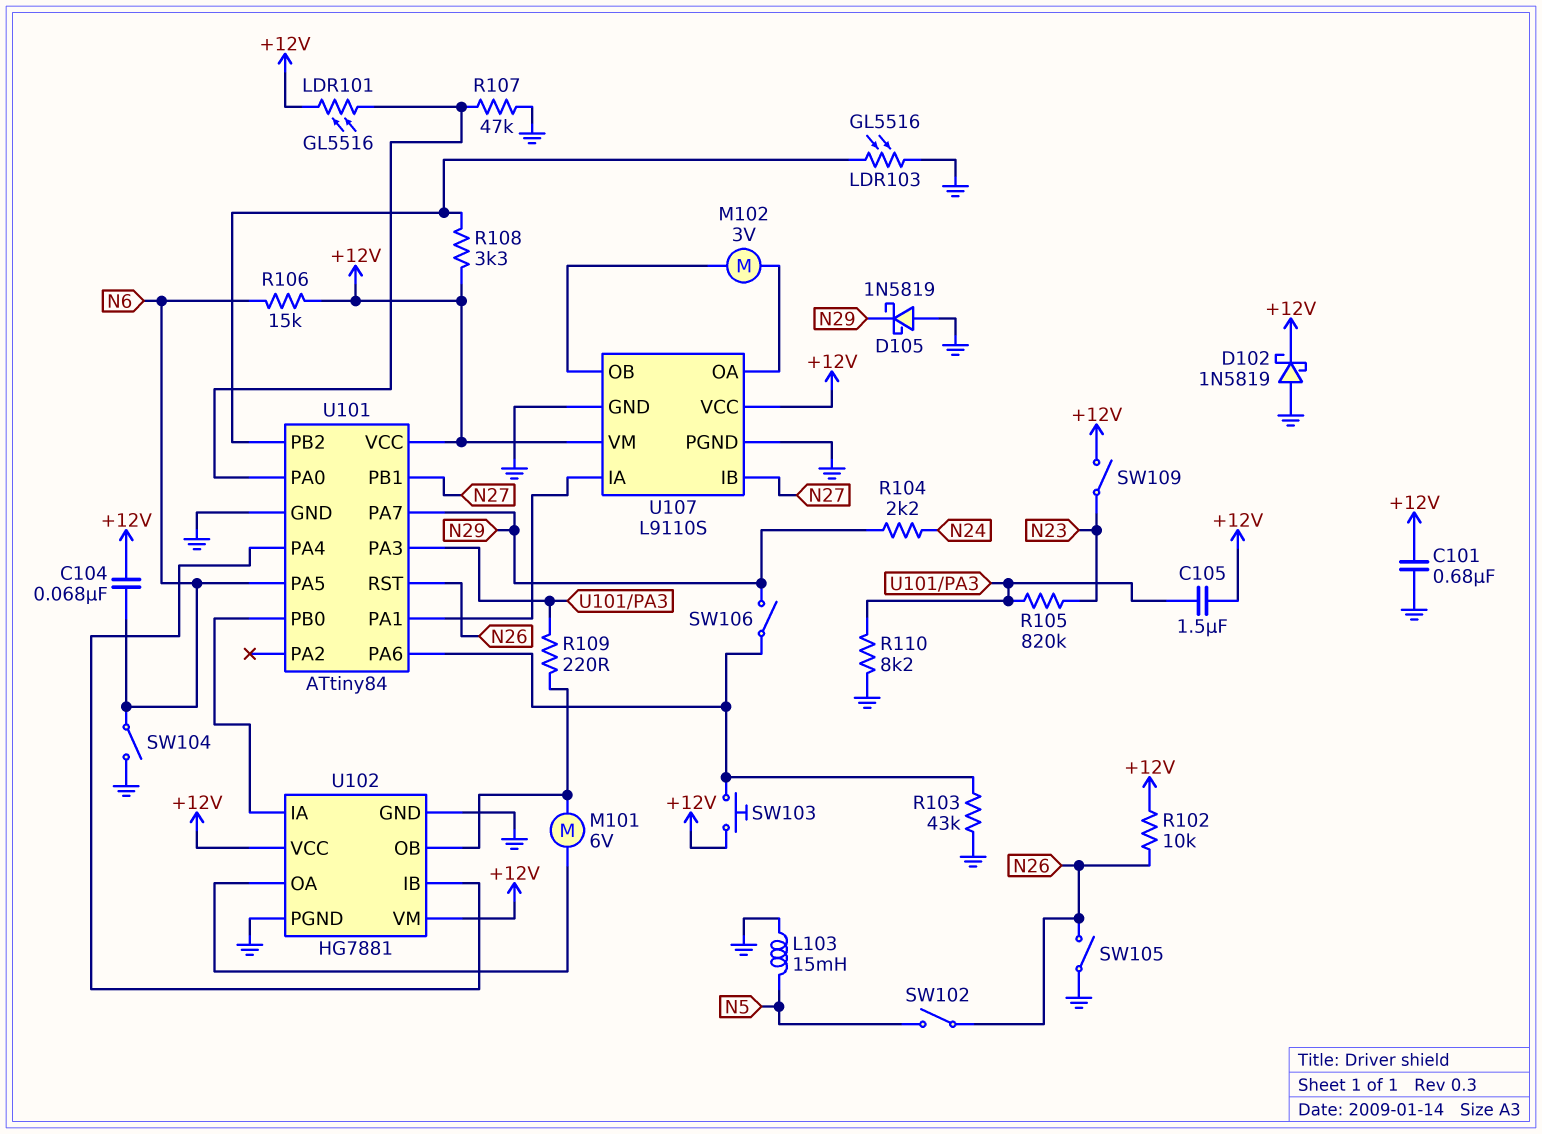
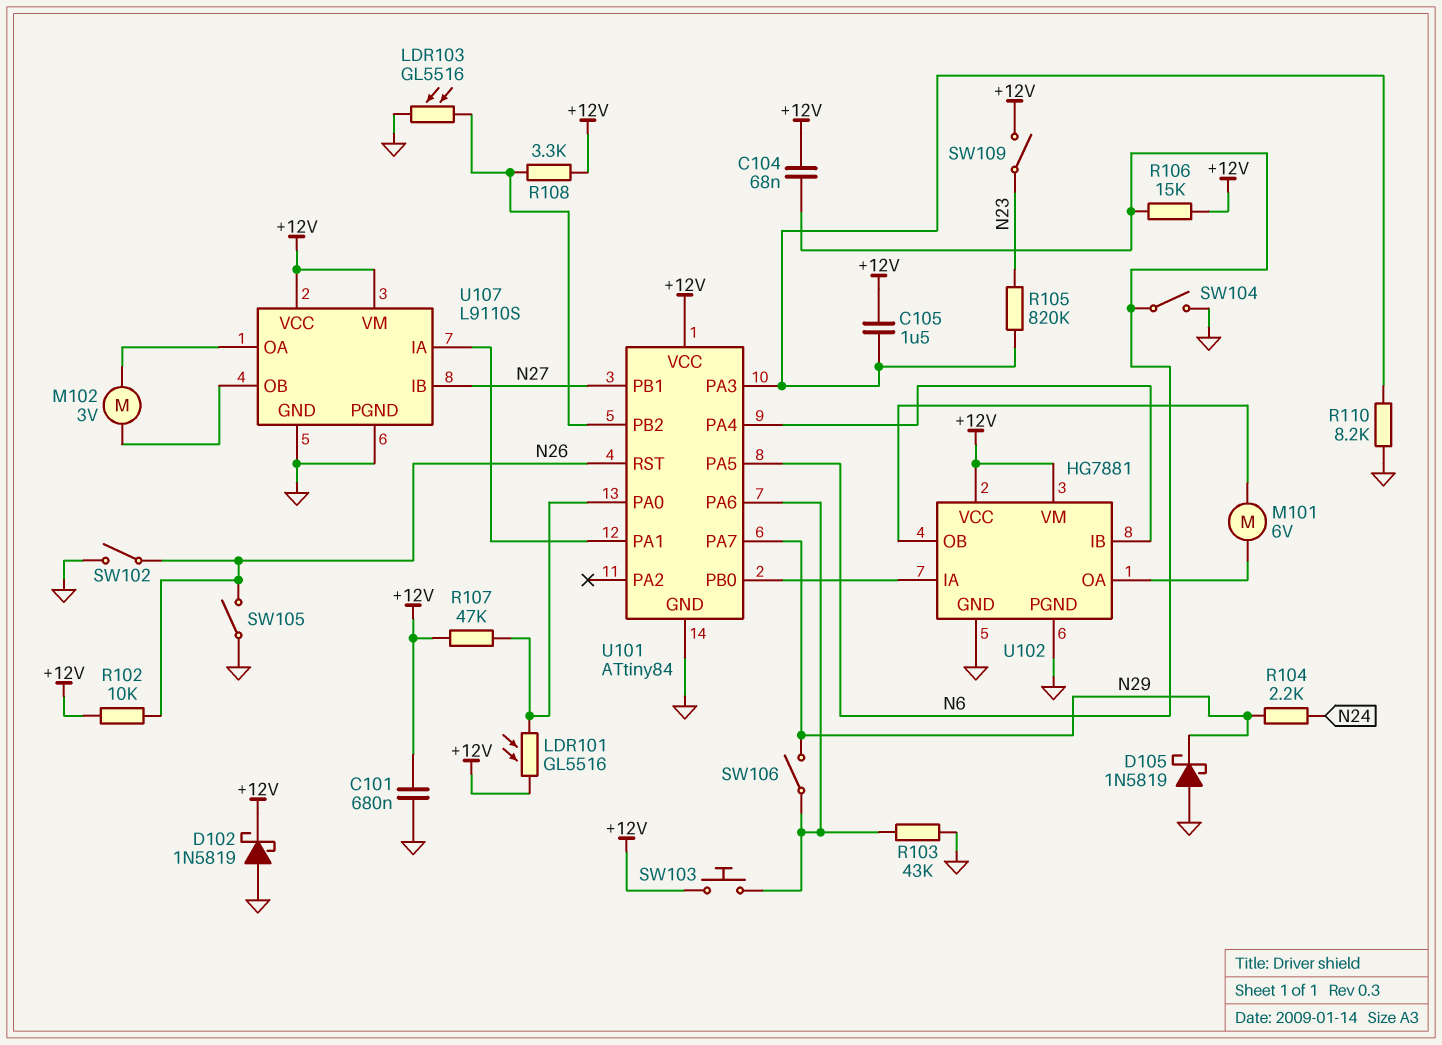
L103: 15mH (GND, N5) -> none
R107: 47k (GND, U101/PA0) -> 47k (+12V, U101/PA0)
R109: 220 (U101/PA3, U102/OB) -> none
SW102: switch (N5, N26) -> switch (GND, N26)

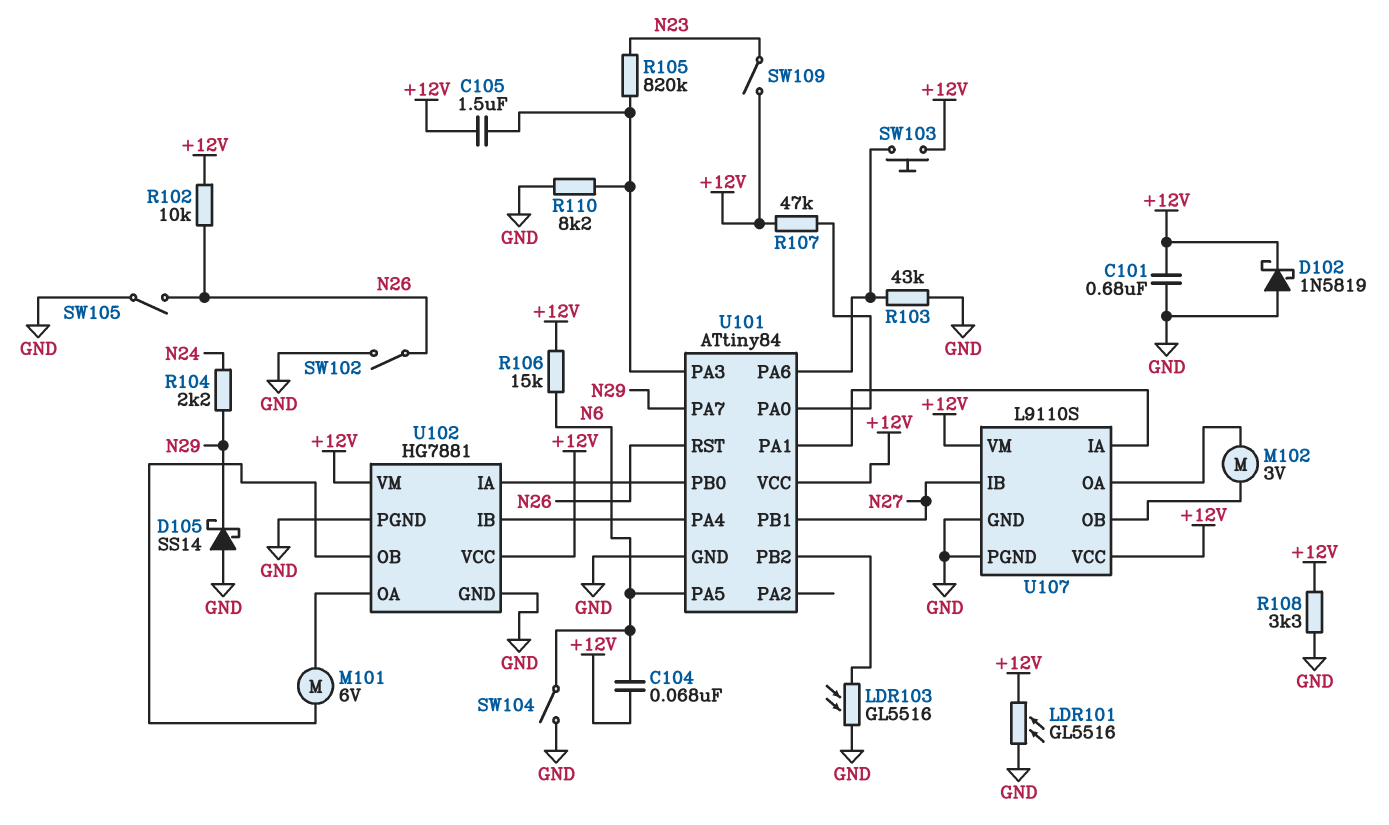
D105: schottky 1N5819 (A GND, K N29) -> schottky SS14 (A GND, K N29)
LDR101: GL5516 (+12V, U101/PA0) -> GL5516 (+12V, GND)
R108: 3.3k (+12V, U101/PB2) -> 3.3k (+12V, GND)
SW106: switch (N29, U101/PA6) -> none

